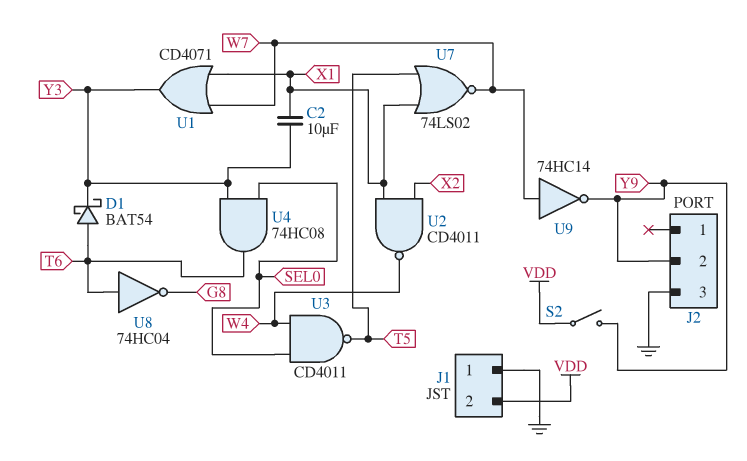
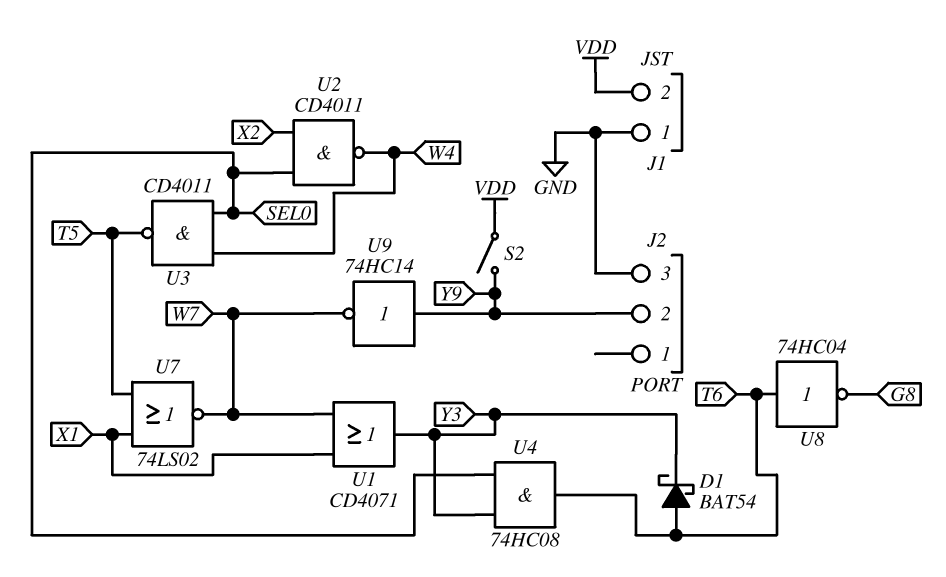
C2: 10uF (X1, Y3) -> none
U2: NAND CD4011 (in X1, in X2, out W4) -> NAND CD4011 (in SEL0, in X2, out W4)
U9: NOT 74HC14 (in W7, out Y9) -> NOT 74HC14 (in Y9, out W7)

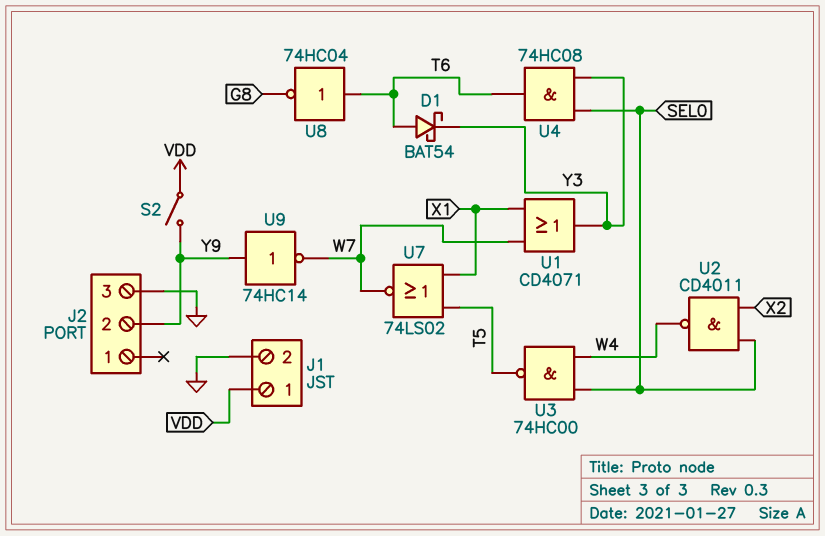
J1 pin 1: GND -> VDD
J1 pin 2: VDD -> GND
U3: NAND CD4011 (in SEL0, in W4, out T5) -> NAND 74HC00 (in SEL0, in W4, out T5)

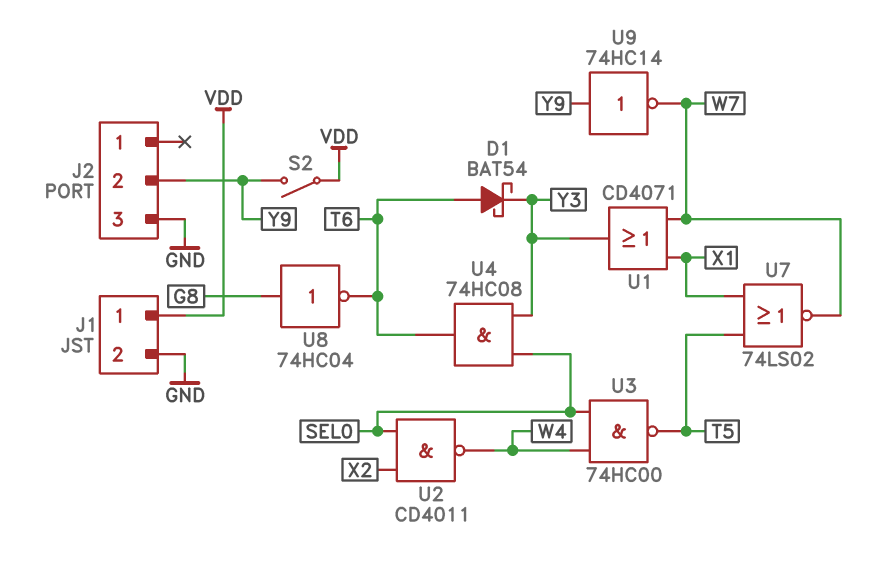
U8: NOT 74HC04 (in T6, out G8) -> NOT 74HC04 (in G8, out T6)

